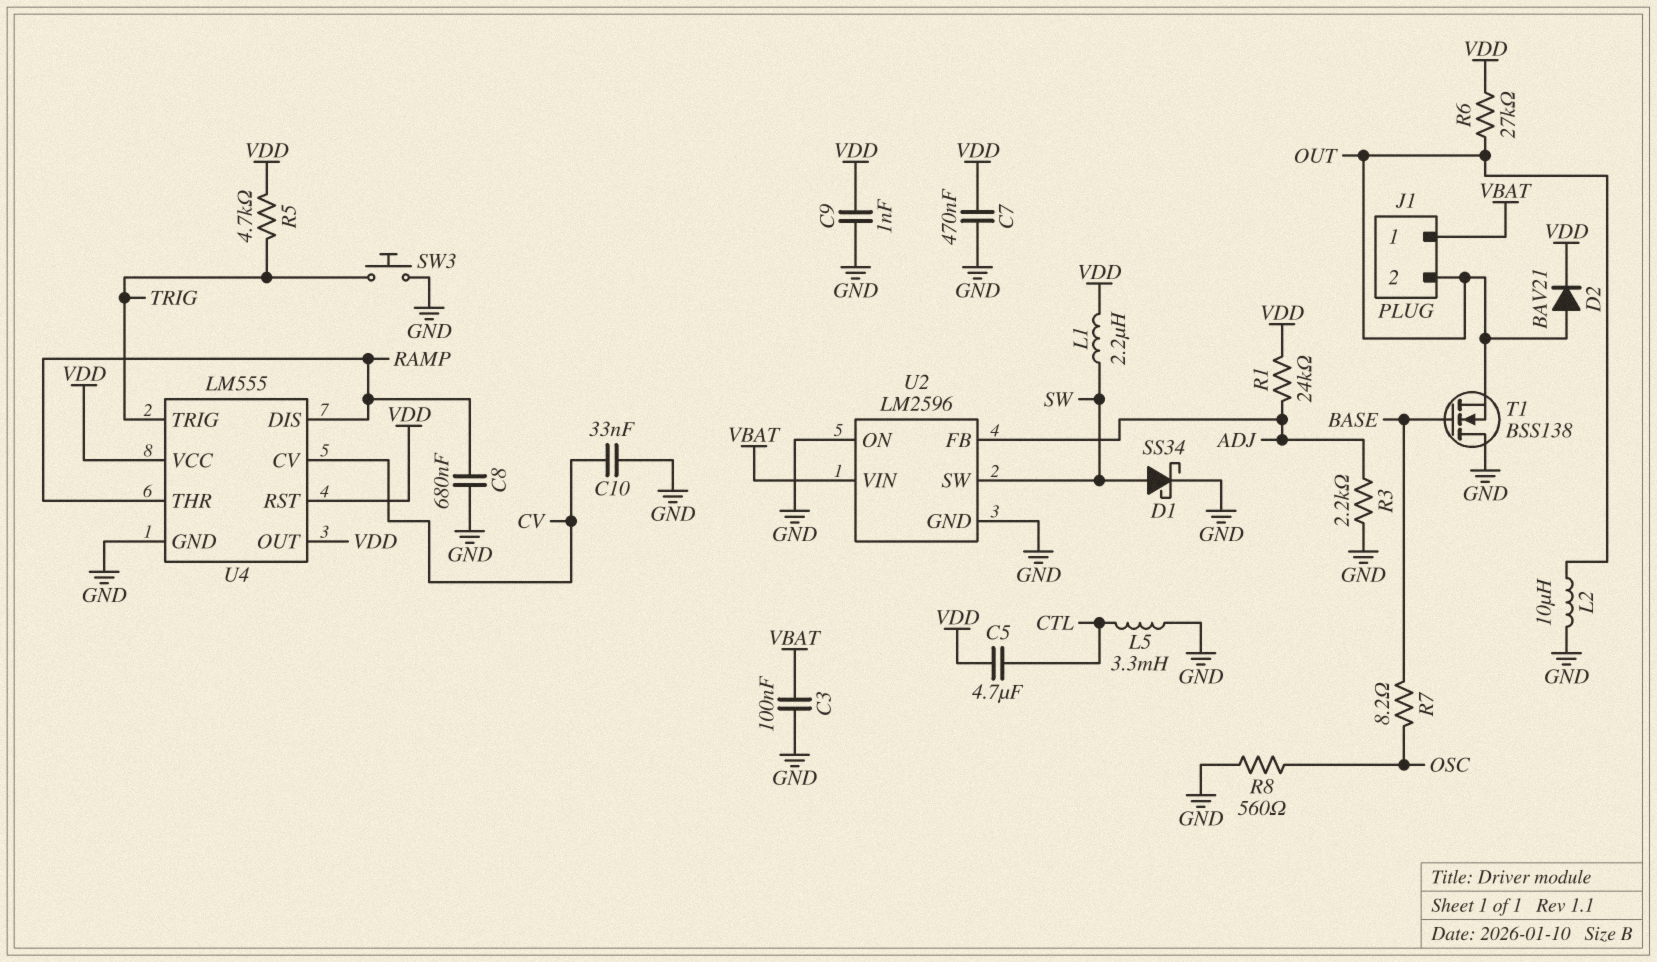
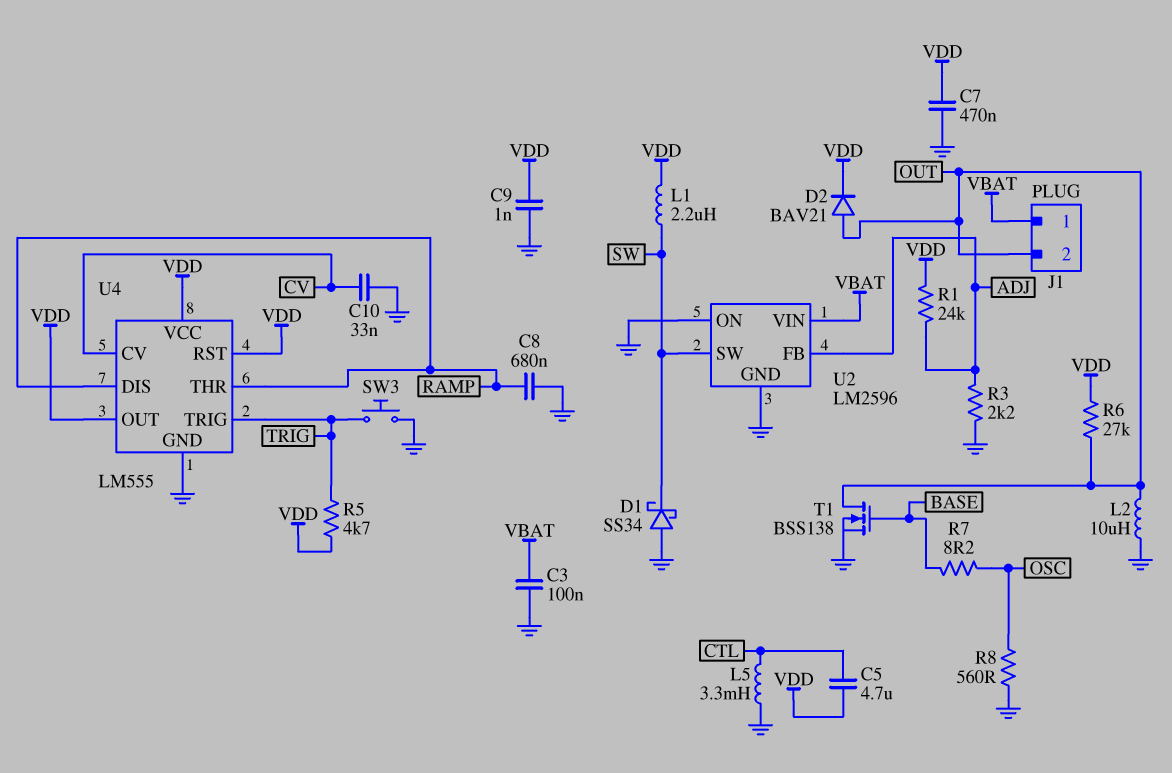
D1: schottky SS34 (A SW, K GND) -> schottky SS34 (A GND, K SW)
T1: NMOS BSS138 (G BASE, D GND, S OUT) -> NMOS BSS138 (G BASE, D OUT, S GND)

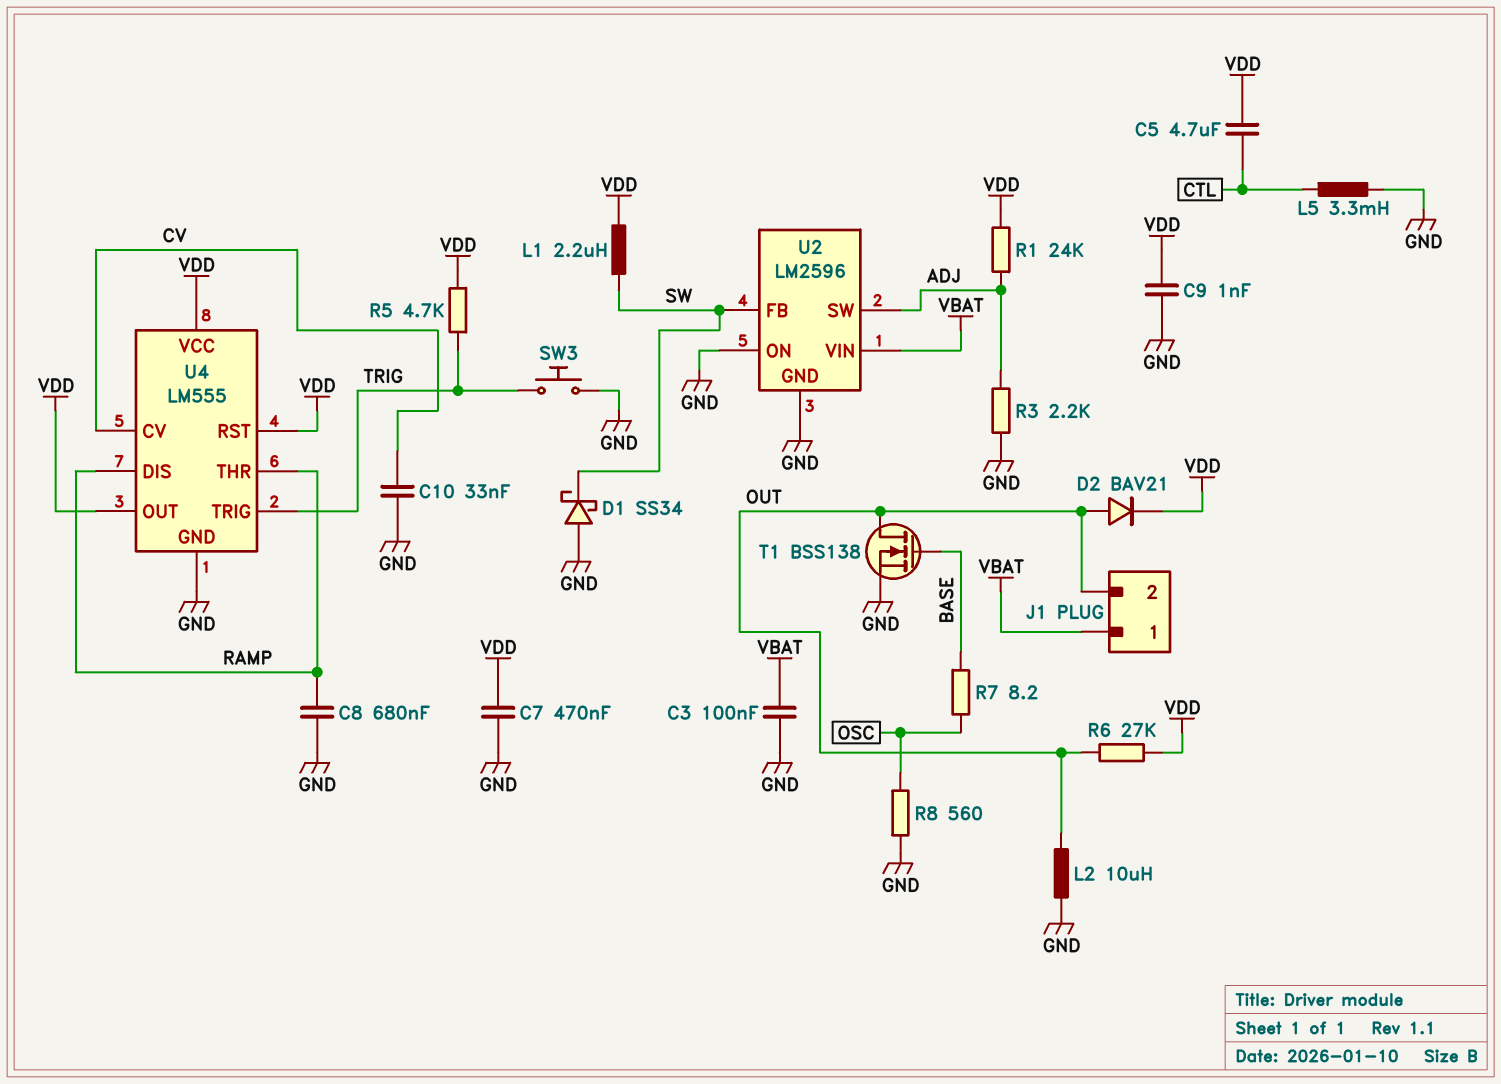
U2 pin FB: ADJ -> SW
U2 pin SW: SW -> ADJ

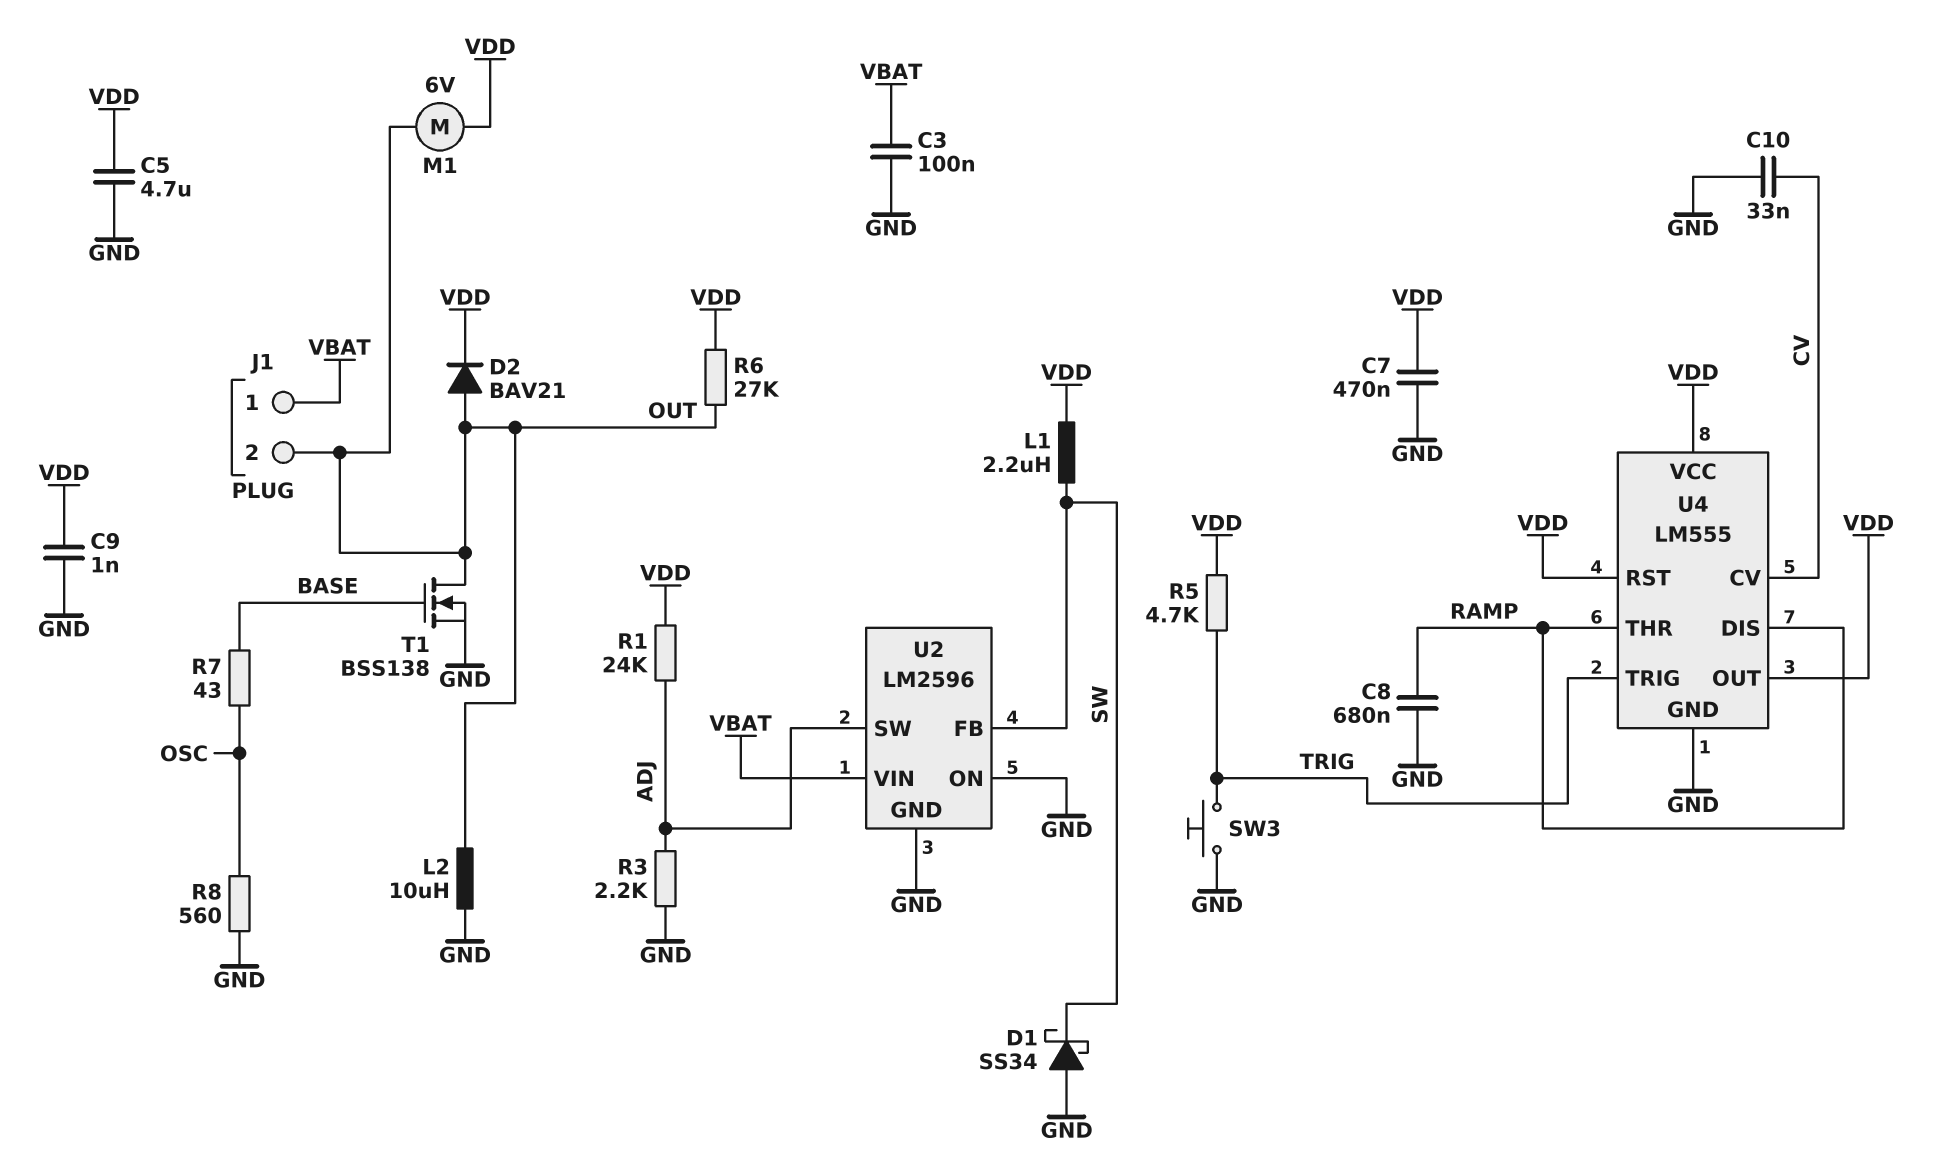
C5: 4.7uF (CTL, VDD) -> 4.7uF (GND, VDD)
L5: 3.3mH (CTL, GND) -> none
M1: none -> motor 6V (OUT, VDD)
R7: 8.2 (BASE, OSC) -> 43 (BASE, OSC)

